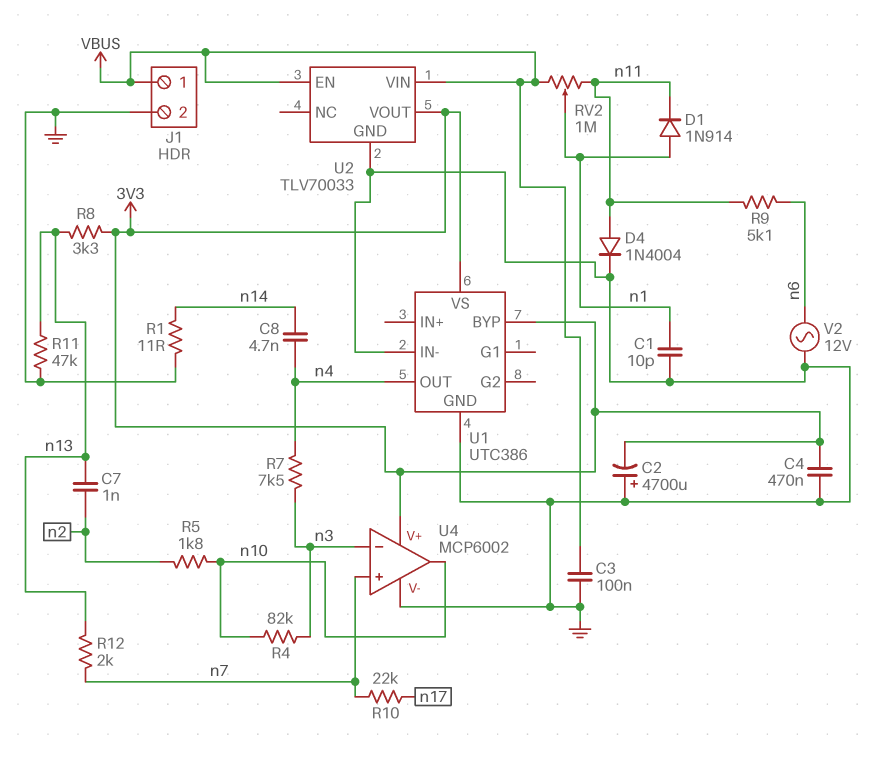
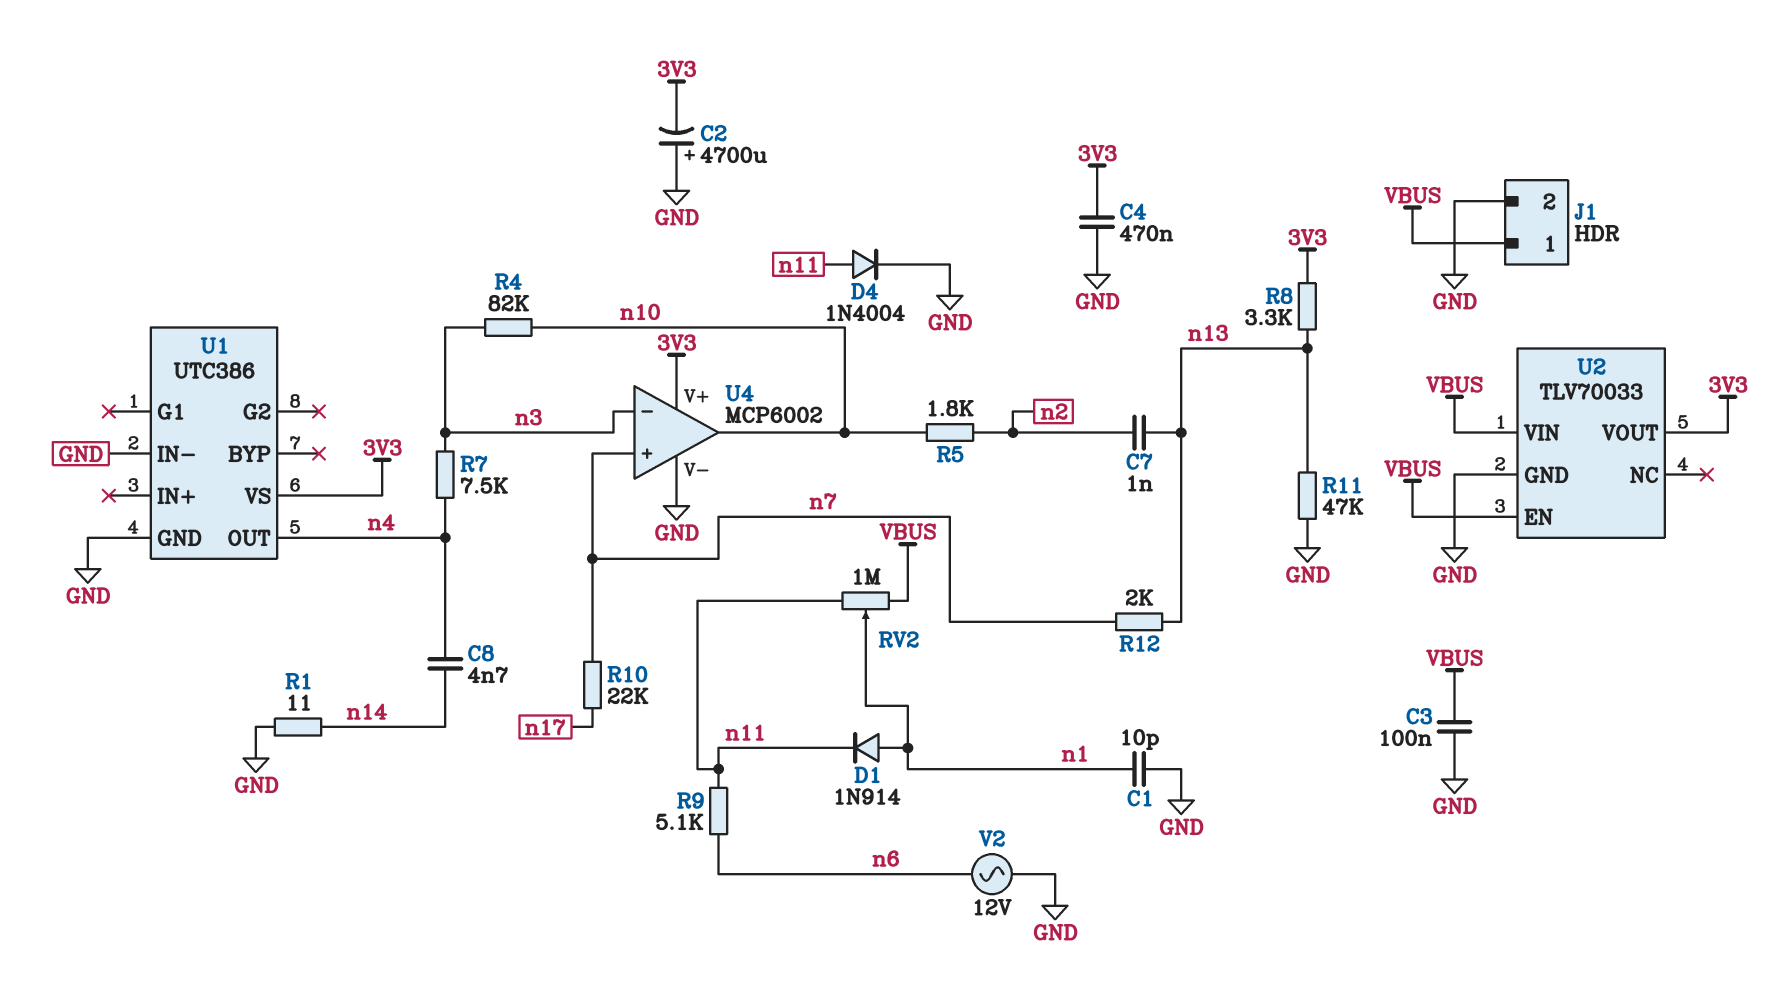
U1 pin BYP: 3V3 -> none

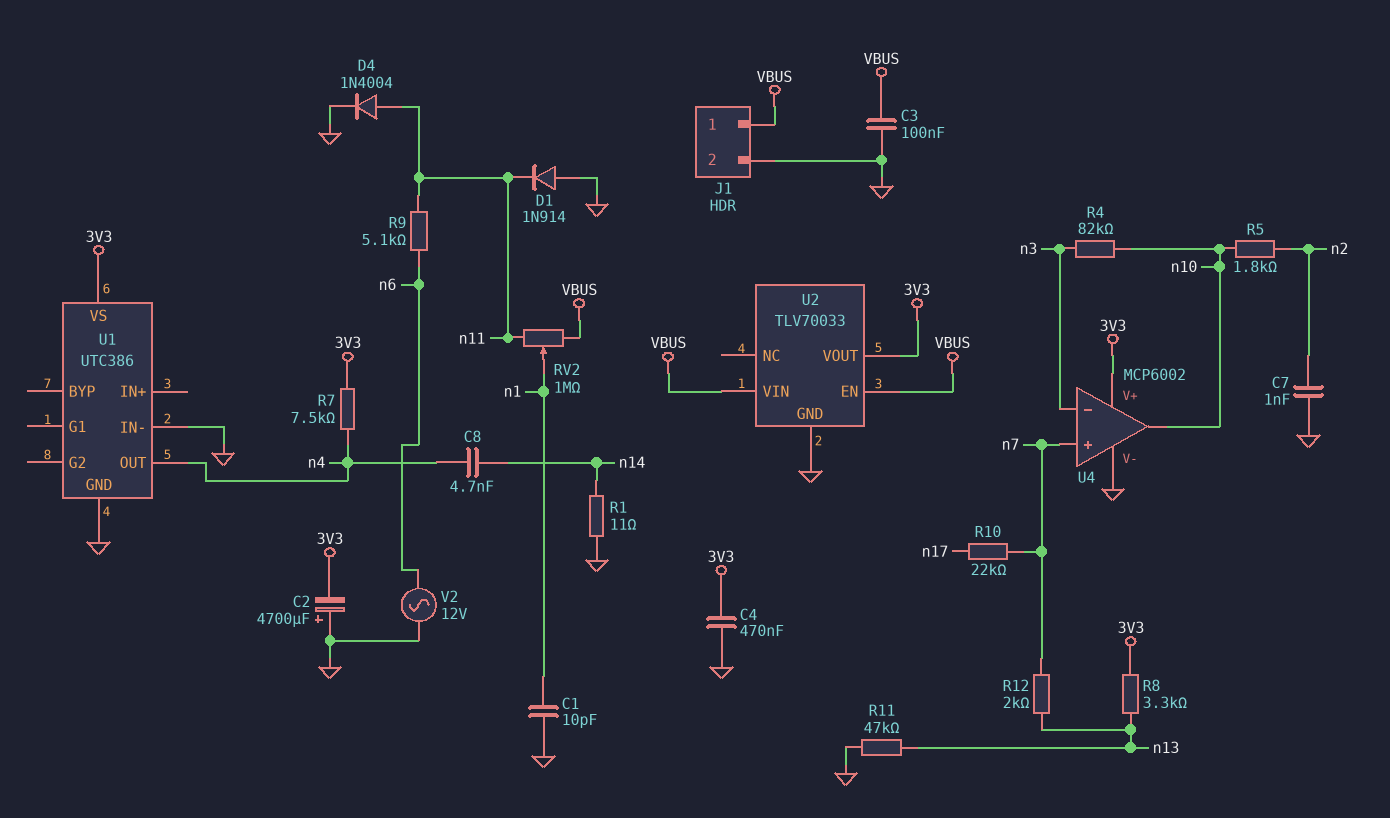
C7: 1nF (n2, n13) -> 1nF (GND, n2)
D1: diode 1N914 (A n1, K n11) -> diode 1N914 (A GND, K n11)
R7: 7.5k (n3, n4) -> 7.5k (3V3, n4)

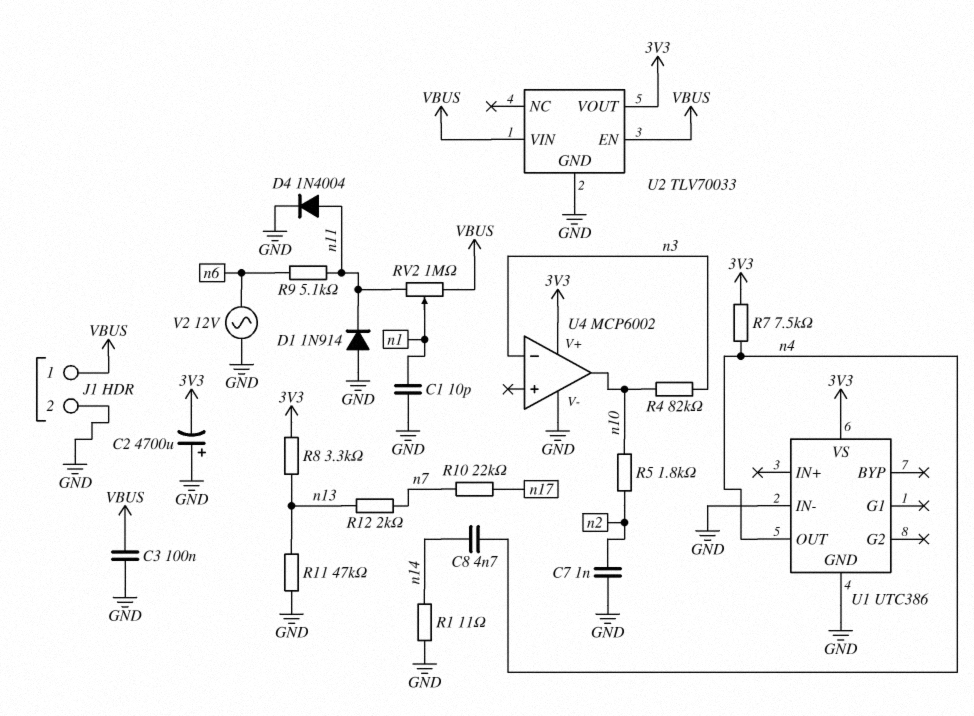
C4: 470nF (3V3, GND) -> none
U4 pin in+: n7 -> none

